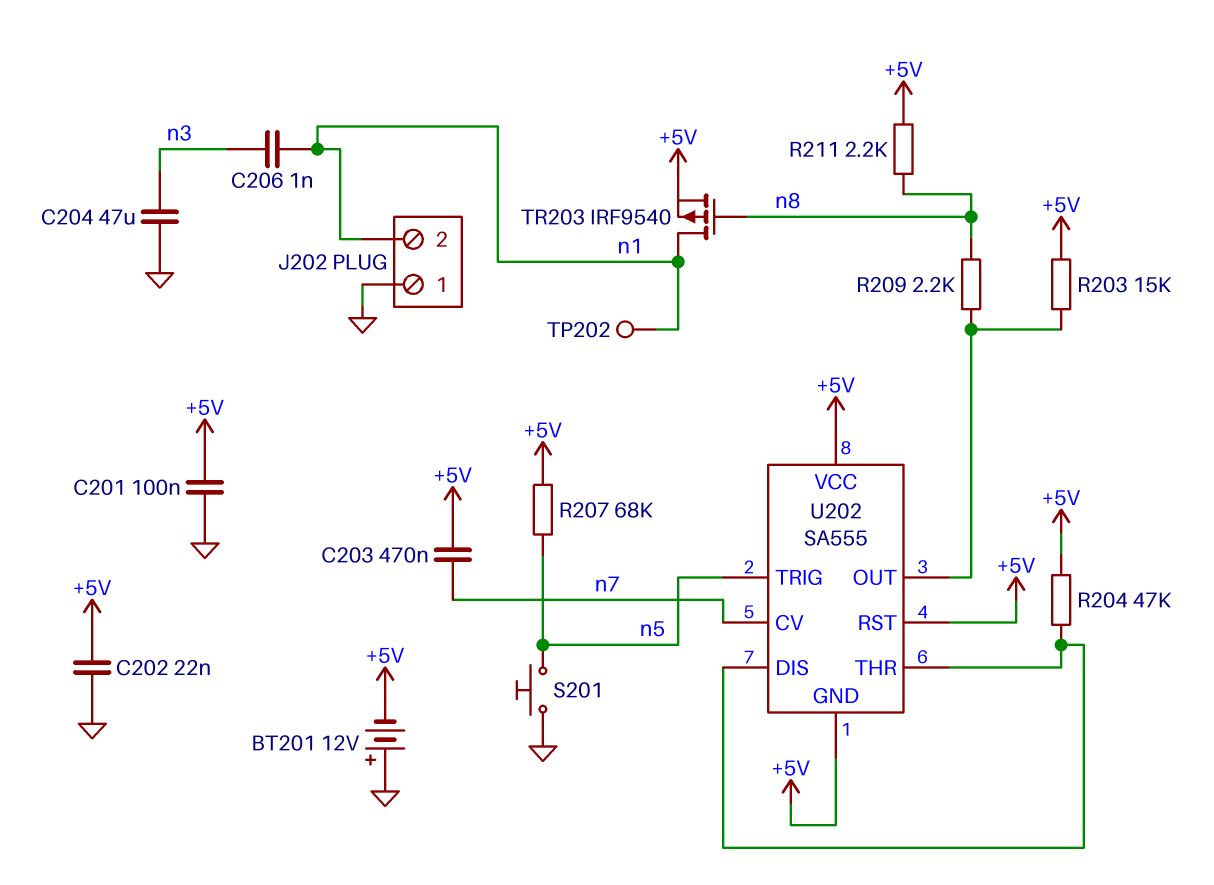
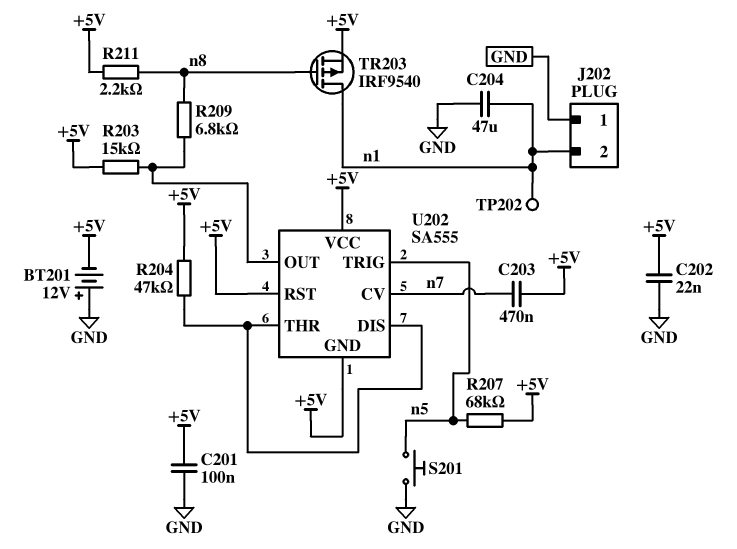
C204: 47uF (GND, n3) -> 47uF (GND, n1)
C206: 1nF (n1, n3) -> none
R209: 2.2k (U202/OUT, n8) -> 6.8k (U202/OUT, n8)

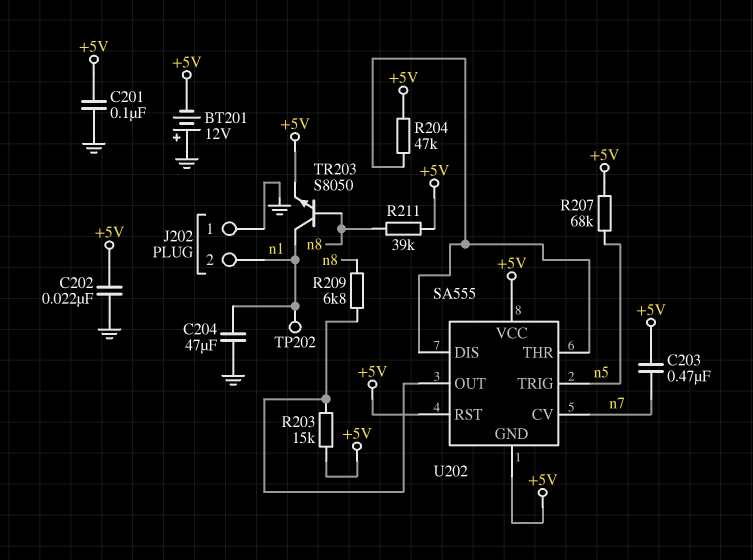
R211: 2.2k (+5V, n8) -> 39k (+5V, n8)
S201: button (GND, n5) -> none
TR203: PMOS IRF9540 (G n8, D n1, S +5V) -> NPN S8050 (B n8, C n1, E +5V)

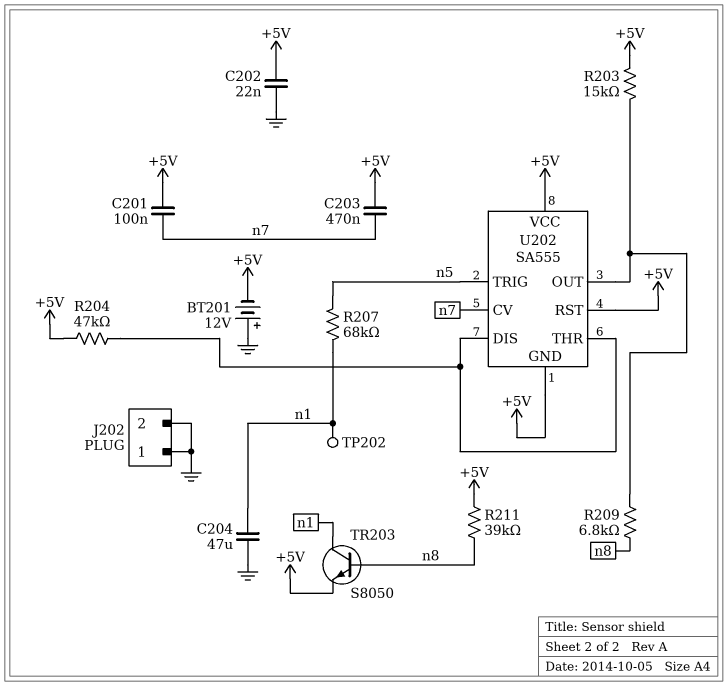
C201: 100nF (+5V, GND) -> 100nF (+5V, n7)
J202 pin 2: n1 -> GND
R207: 68k (+5V, n5) -> 68k (n1, n5)

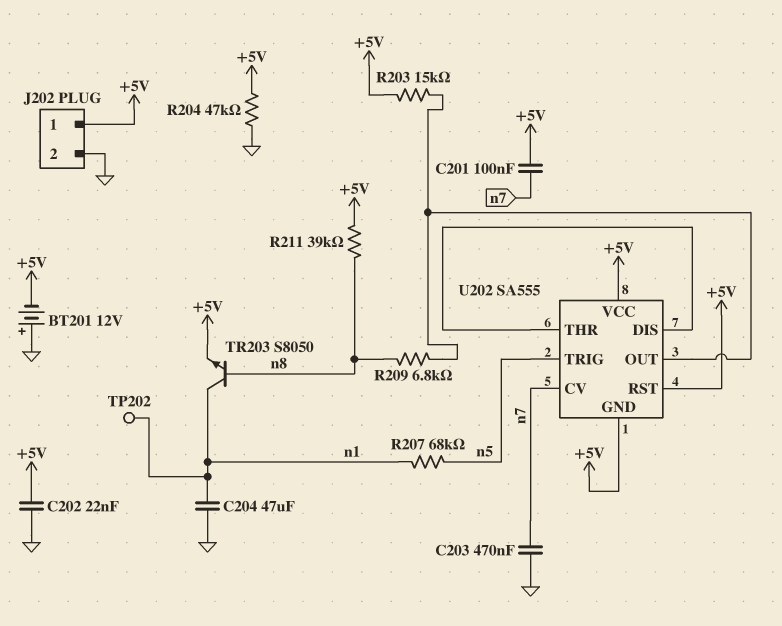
C203: 470nF (+5V, n7) -> 470nF (GND, n7)
J202 pin 1: GND -> +5V
R204: 47k (+5V, U202/DIS) -> 47k (+5V, GND)

